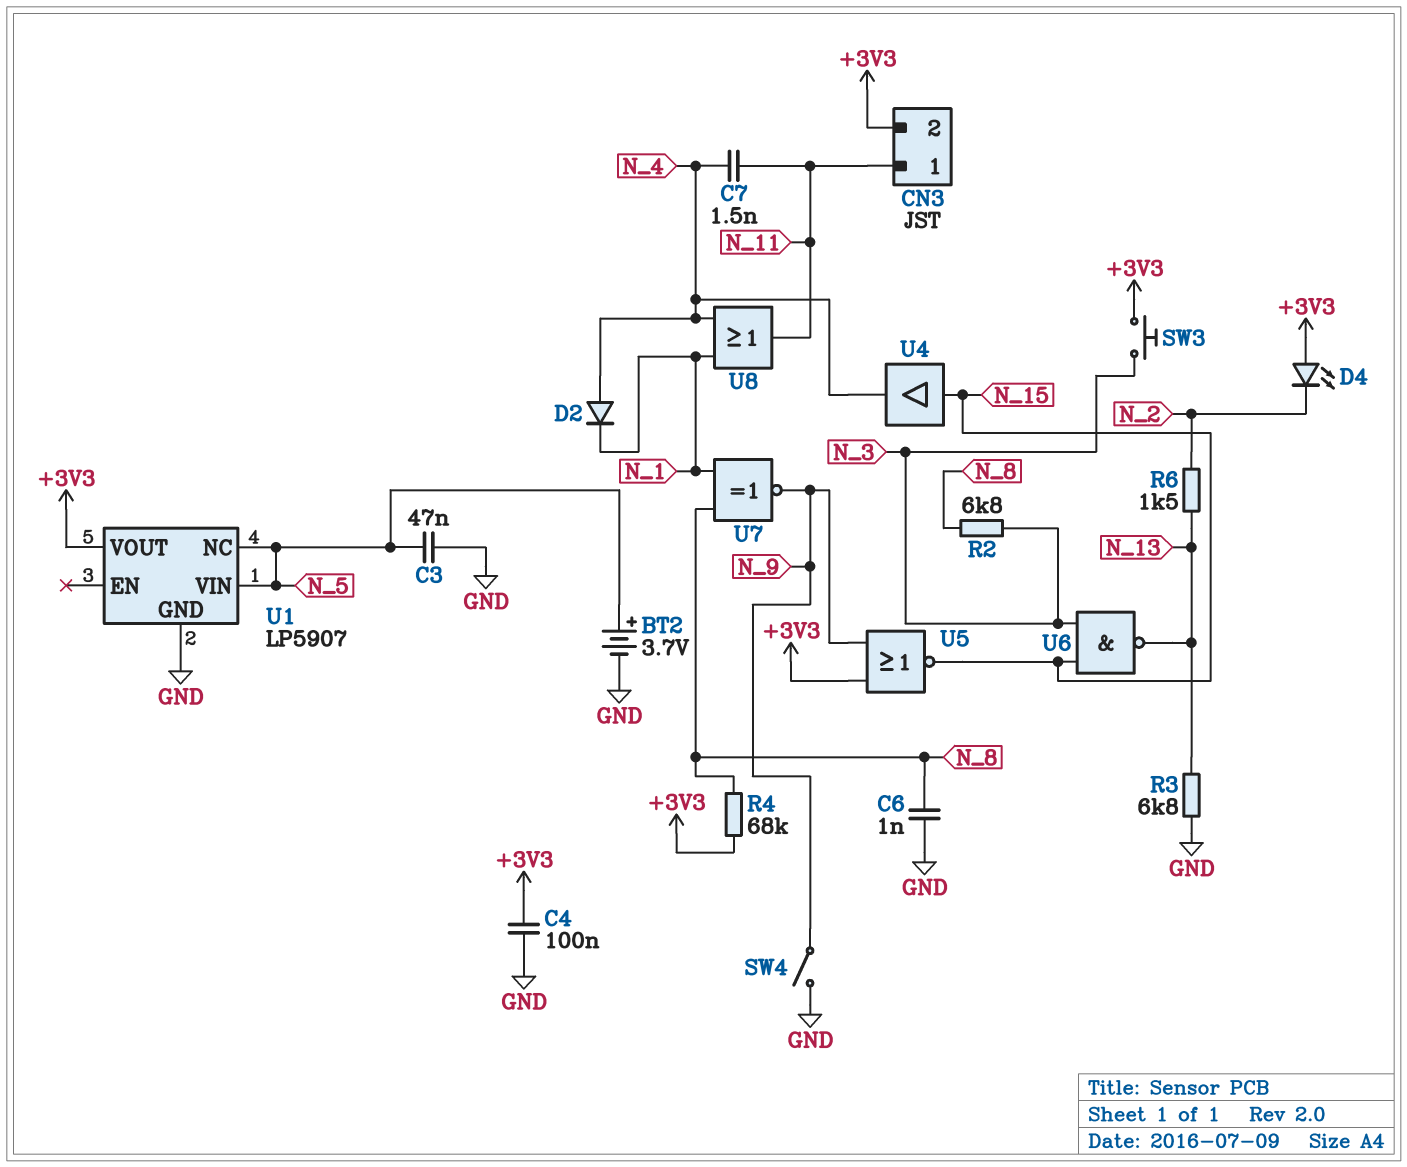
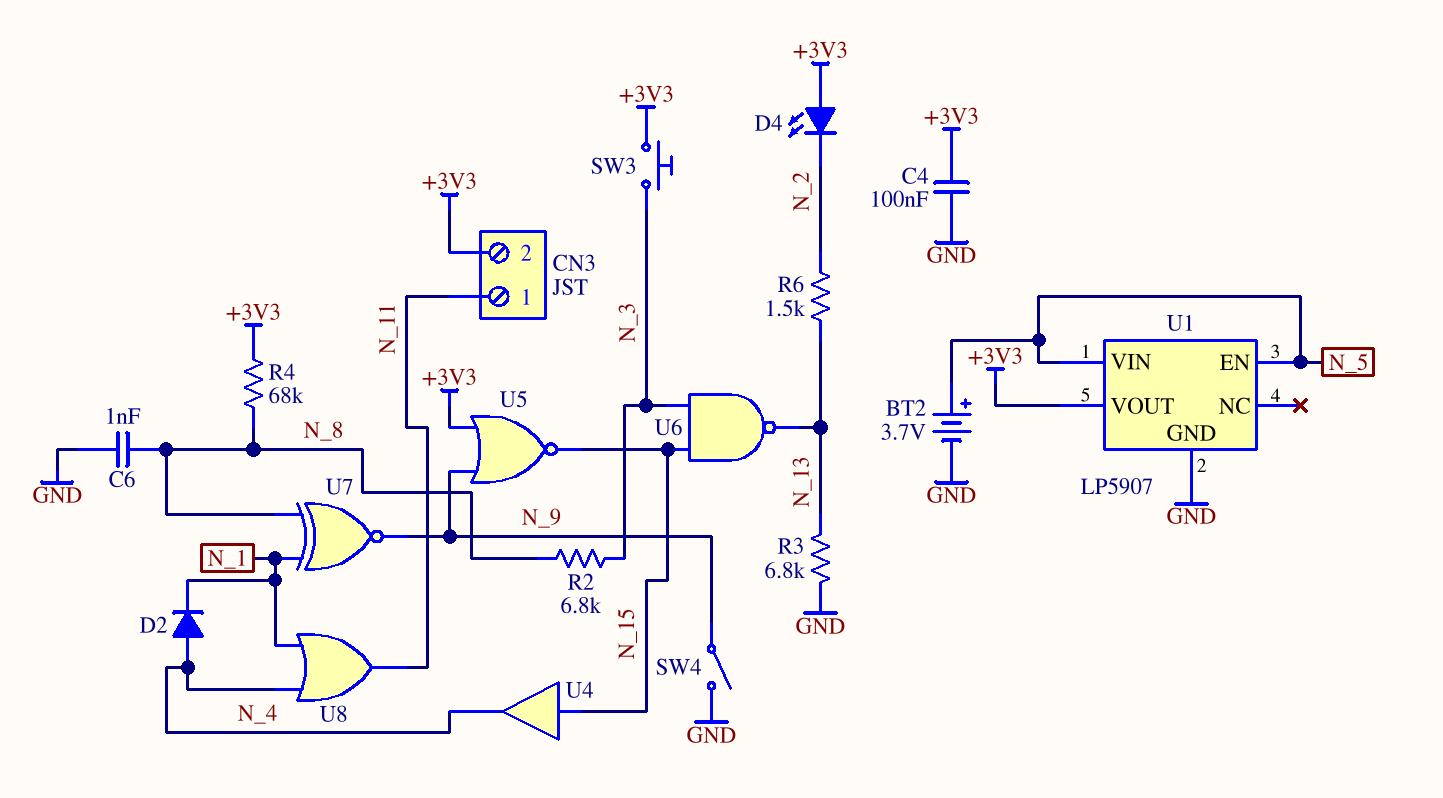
C3: 47nF (GND, N_5) -> none
C7: 1.5nF (N_4, N_11) -> none
U1 pin EN: none -> N_5
U1 pin NC: N_5 -> none

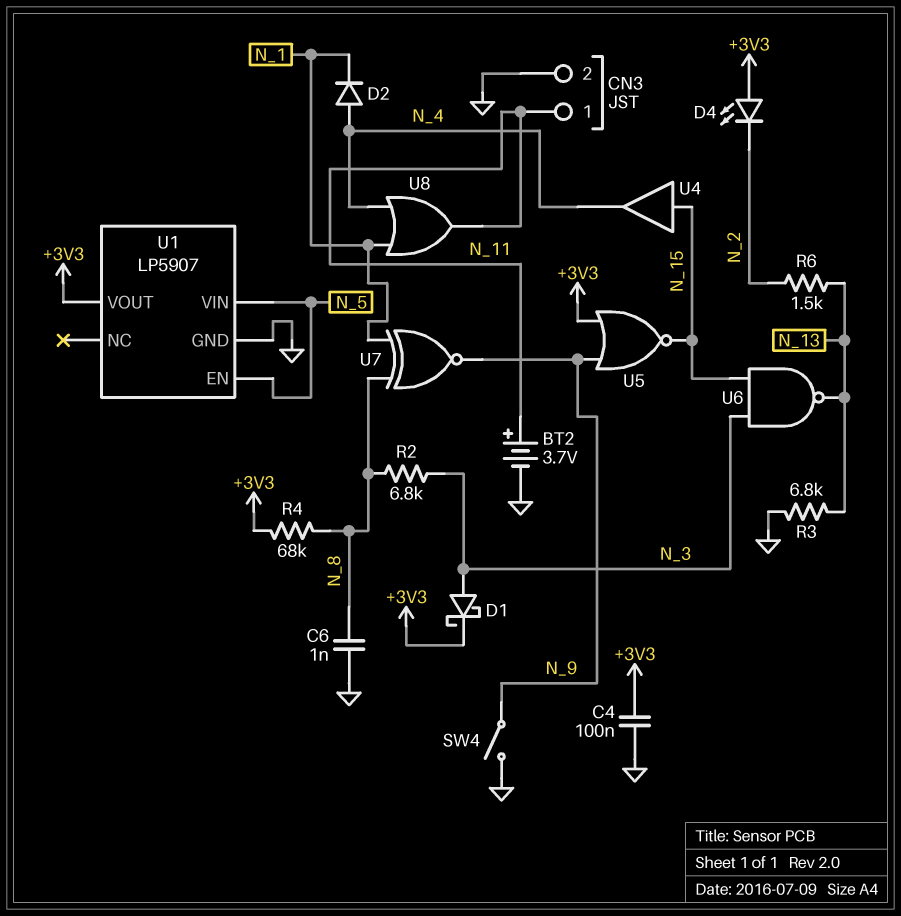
BT2: 3.7V (plus N_5, minus GND) -> 3.7V (plus N_11, minus GND)
CN3 pin 2: +3V3 -> GND
D1: none -> schottky (A N_3, K +3V3)
SW3: button (+3V3, N_3) -> none

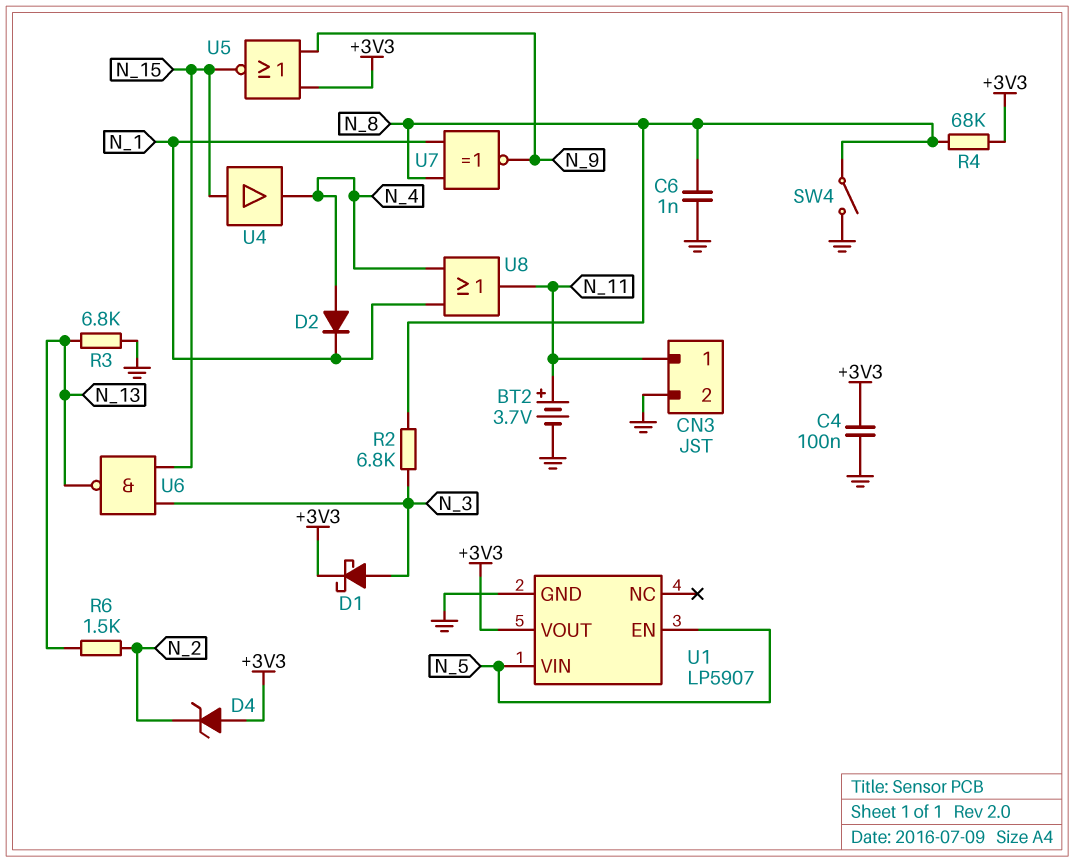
D4: LED (A +3V3, K N_2) -> zener (A +3V3, K N_2)
SW4: switch (GND, N_9) -> switch (GND, N_8)

